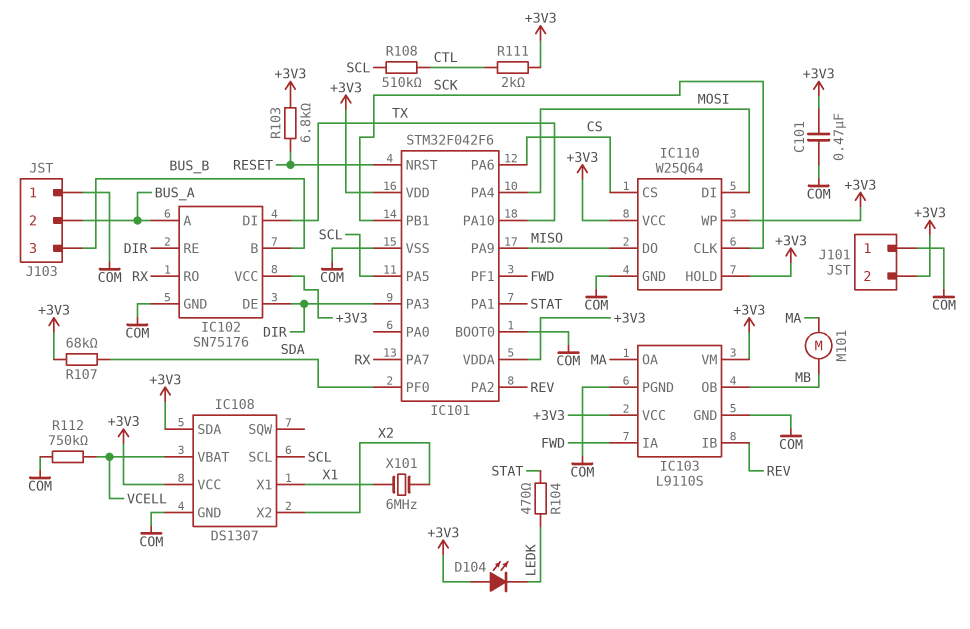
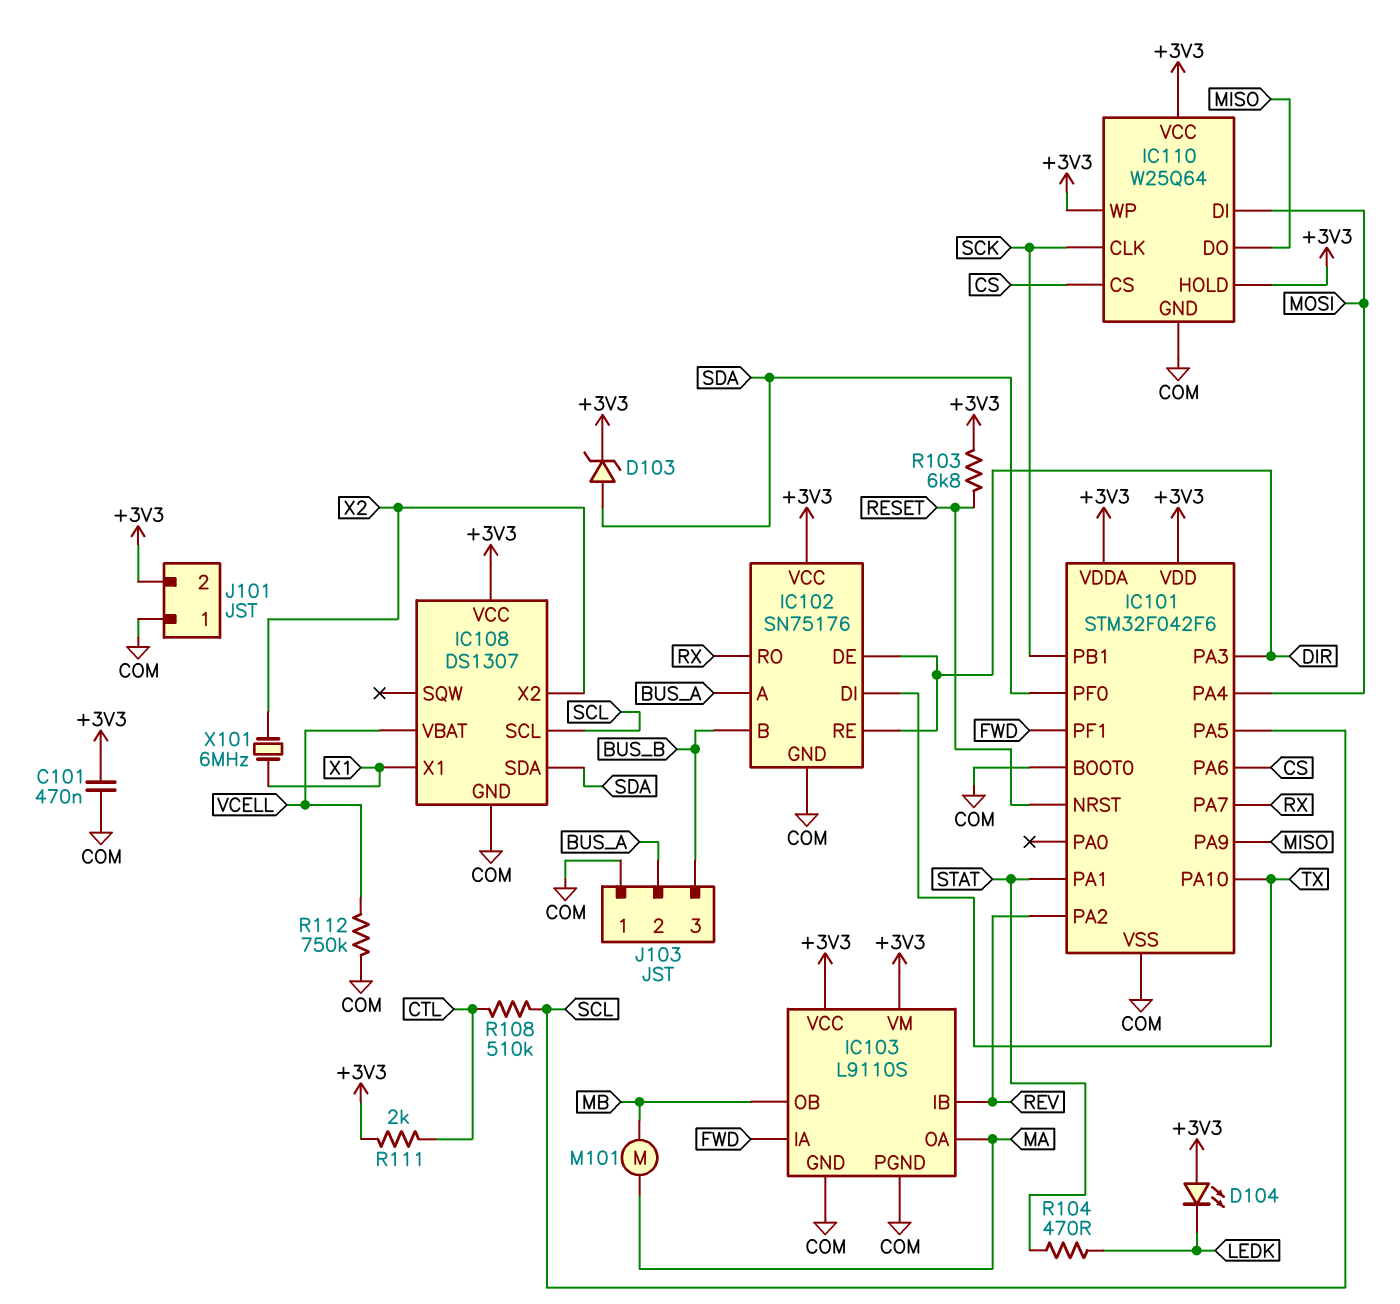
D103: none -> zener (A SDA, K +3V3)
IC108 pin SDA: +3V3 -> SDA
R107: 68k (+3V3, SDA) -> none

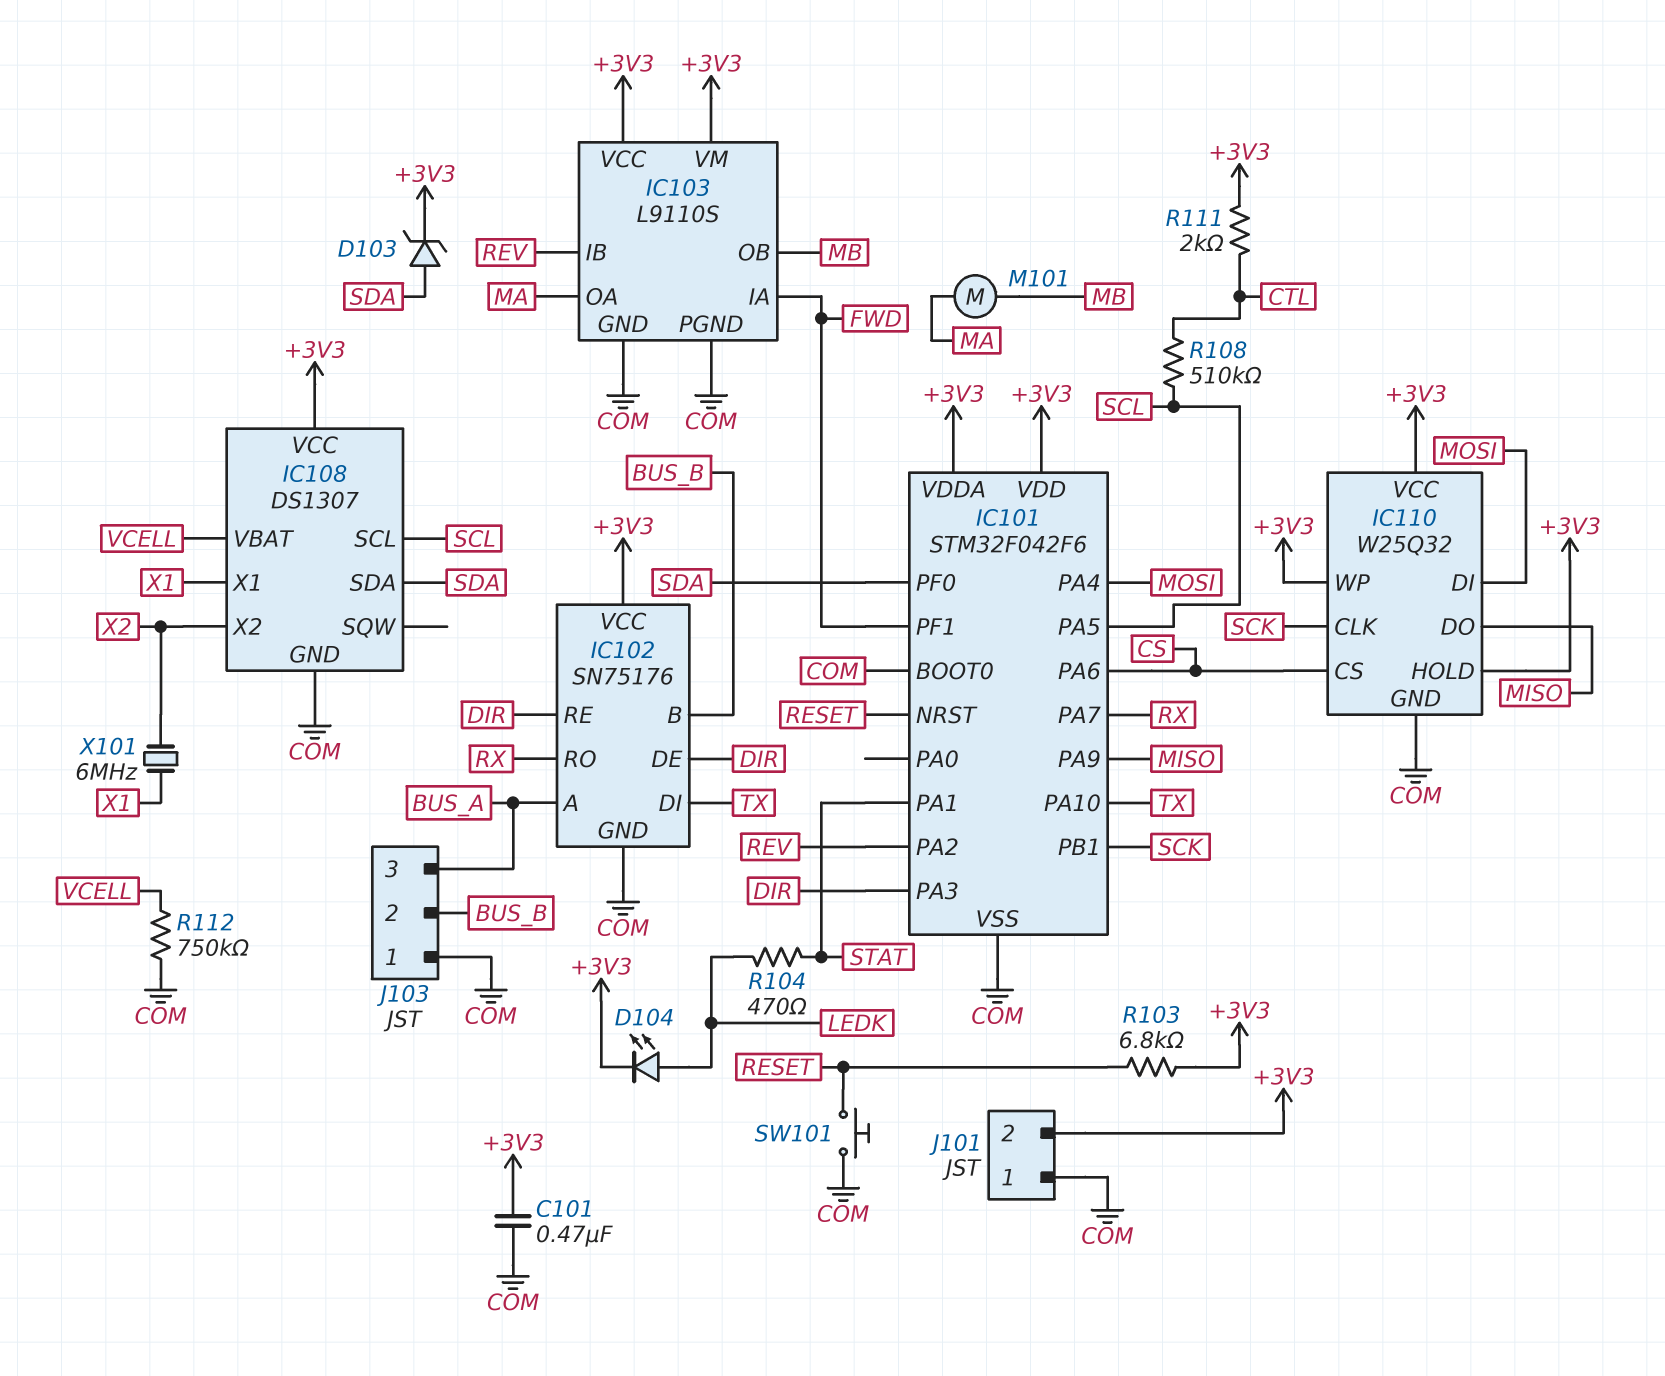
D104: LED (A +3V3, K LEDK) -> LED (A LEDK, K +3V3)
IC110: W25Q64 -> W25Q32
J103 pin 2: BUS_A -> BUS_B
J103 pin 3: BUS_B -> BUS_A
SW101: none -> button (COM, RESET)

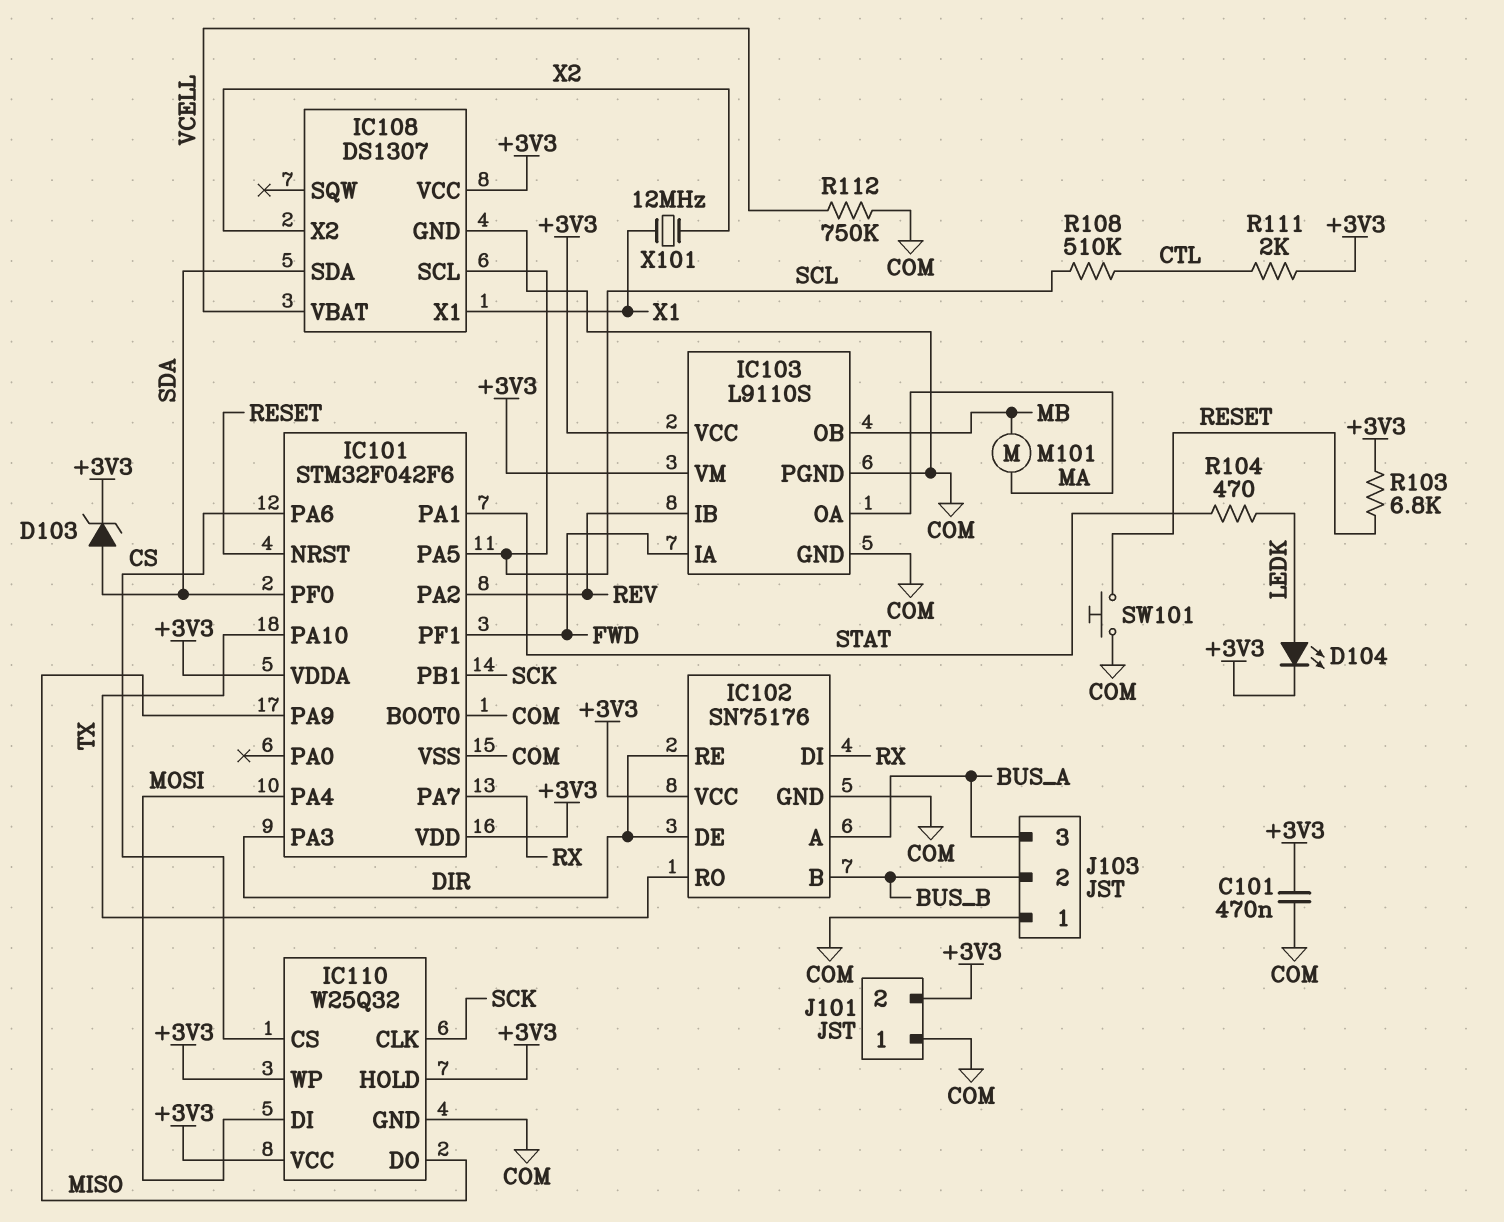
IC102 pin DI: TX -> RX
IC102 pin RO: RX -> TX
X101: 6MHz (X1, X2) -> 12MHz (X1, X2)

